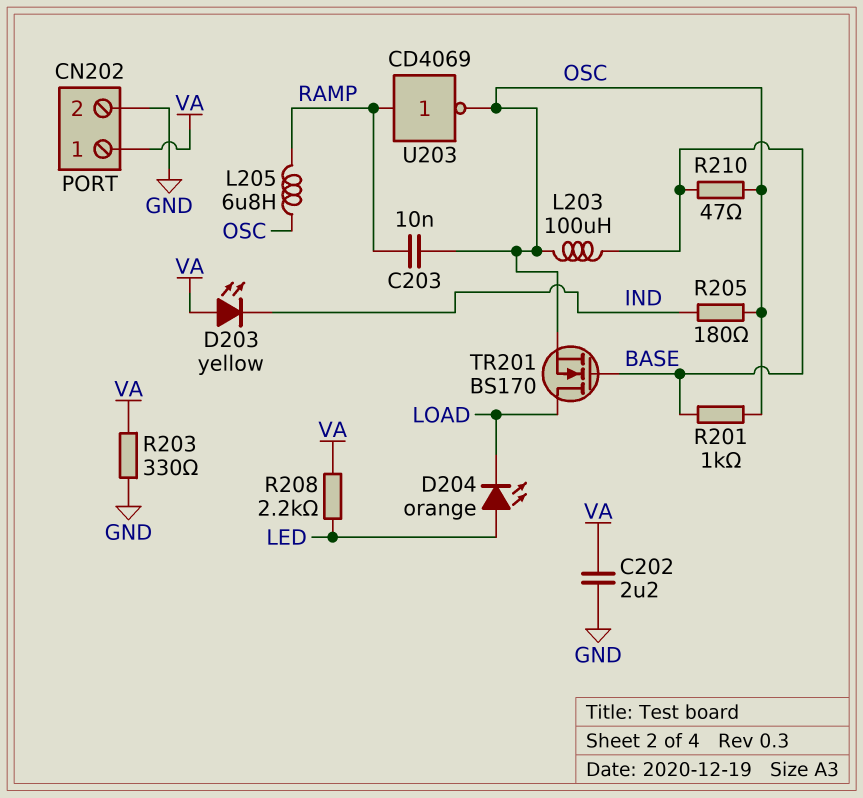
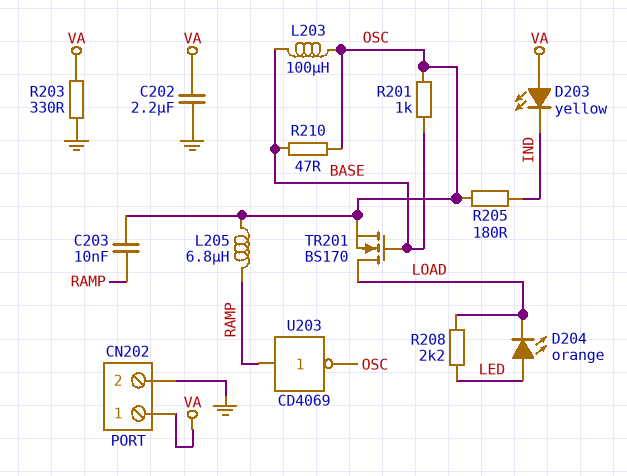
R208: 2.2k (LED, VA) -> 2.2k (LED, LOAD)

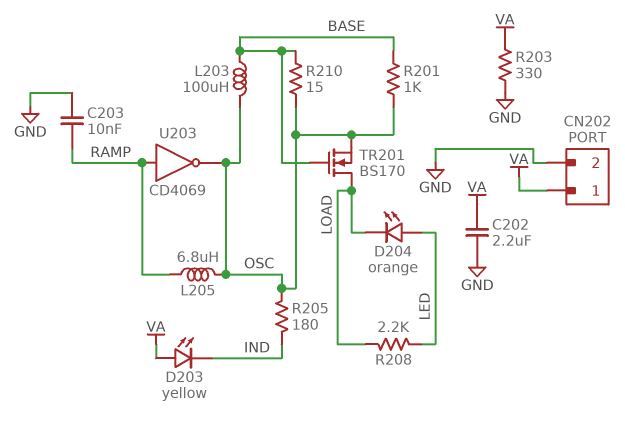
C203: 10nF (OSC, RAMP) -> 10nF (GND, RAMP)
R210: 47 (BASE, OSC) -> 15 (BASE, OSC)

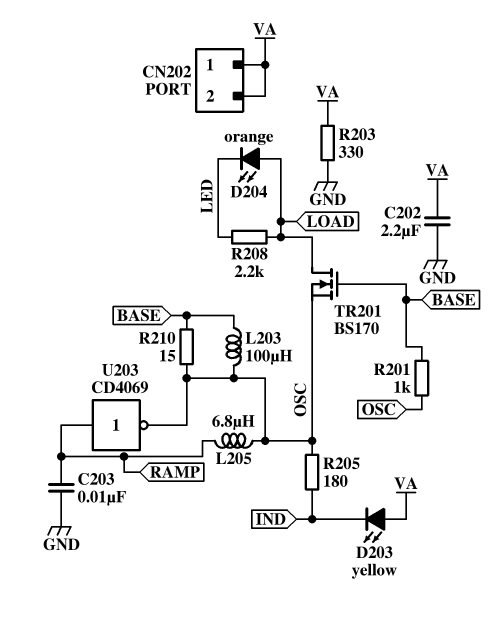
CN202 pin 2: GND -> VA
D204: LED orange (A LED, K LOAD) -> LED orange (A LOAD, K LED)

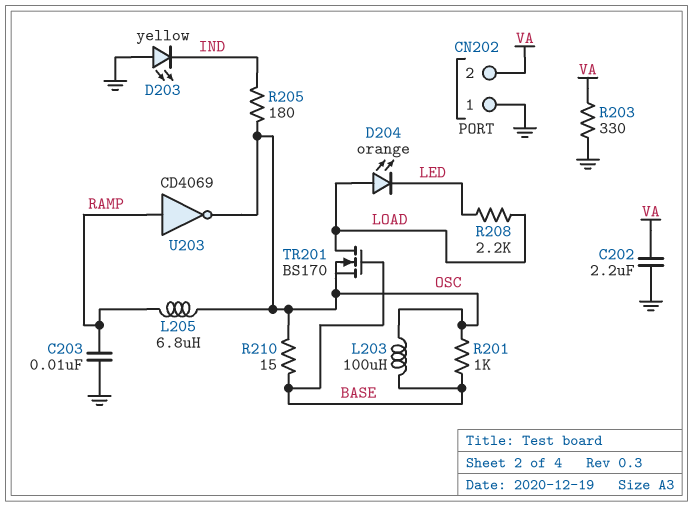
CN202 pin 1: VA -> GND
D203: LED yellow (A VA, K IND) -> LED yellow (A GND, K IND)

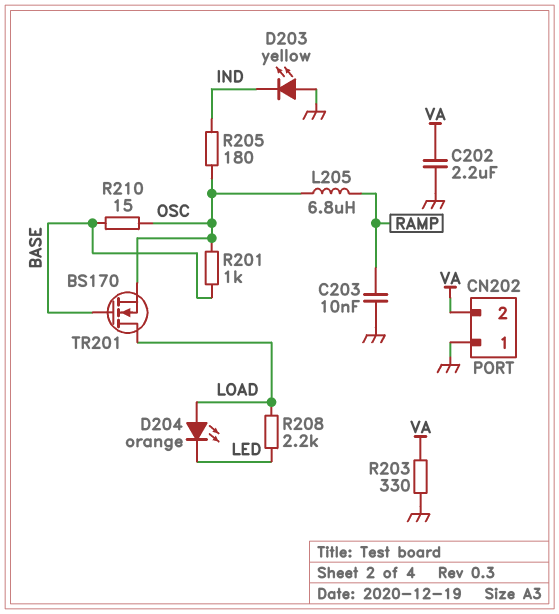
L203: 100uH (BASE, OSC) -> none
U203: NOT CD4069 (in RAMP, out OSC) -> none

